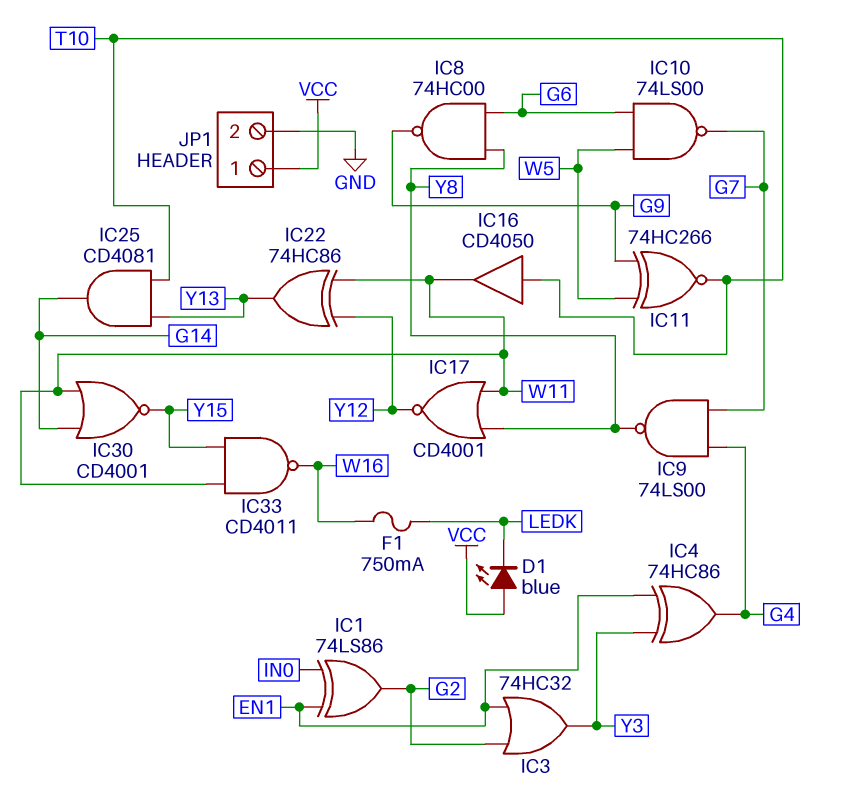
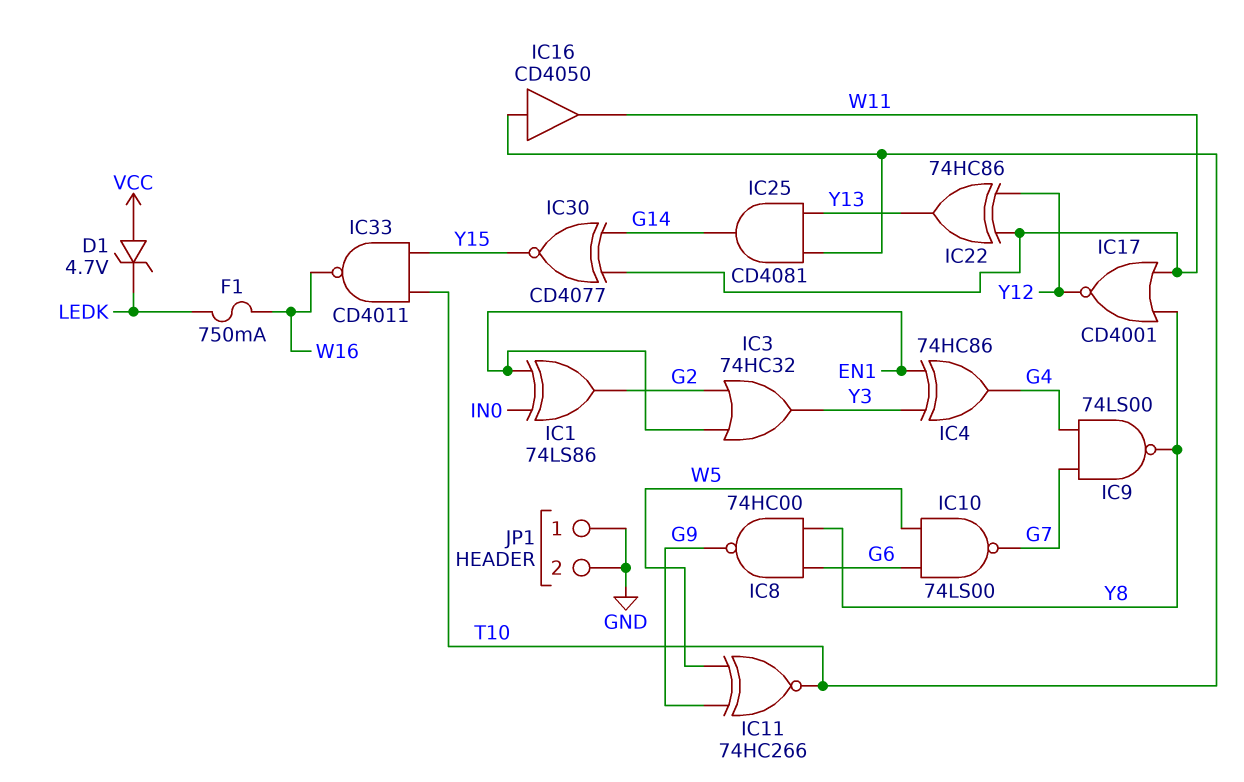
D1: LED blue (A VCC, K LEDK) -> zener 4.7V (A VCC, K LEDK)
IC30: NOR CD4001 (in G14, in W11, out Y15) -> XNOR CD4077 (in G14, in W11, out Y15)
IC33: NAND CD4011 (in W11, in Y15, out W16) -> NAND CD4011 (in T10, in Y15, out W16)
JP1 pin 1: VCC -> GND

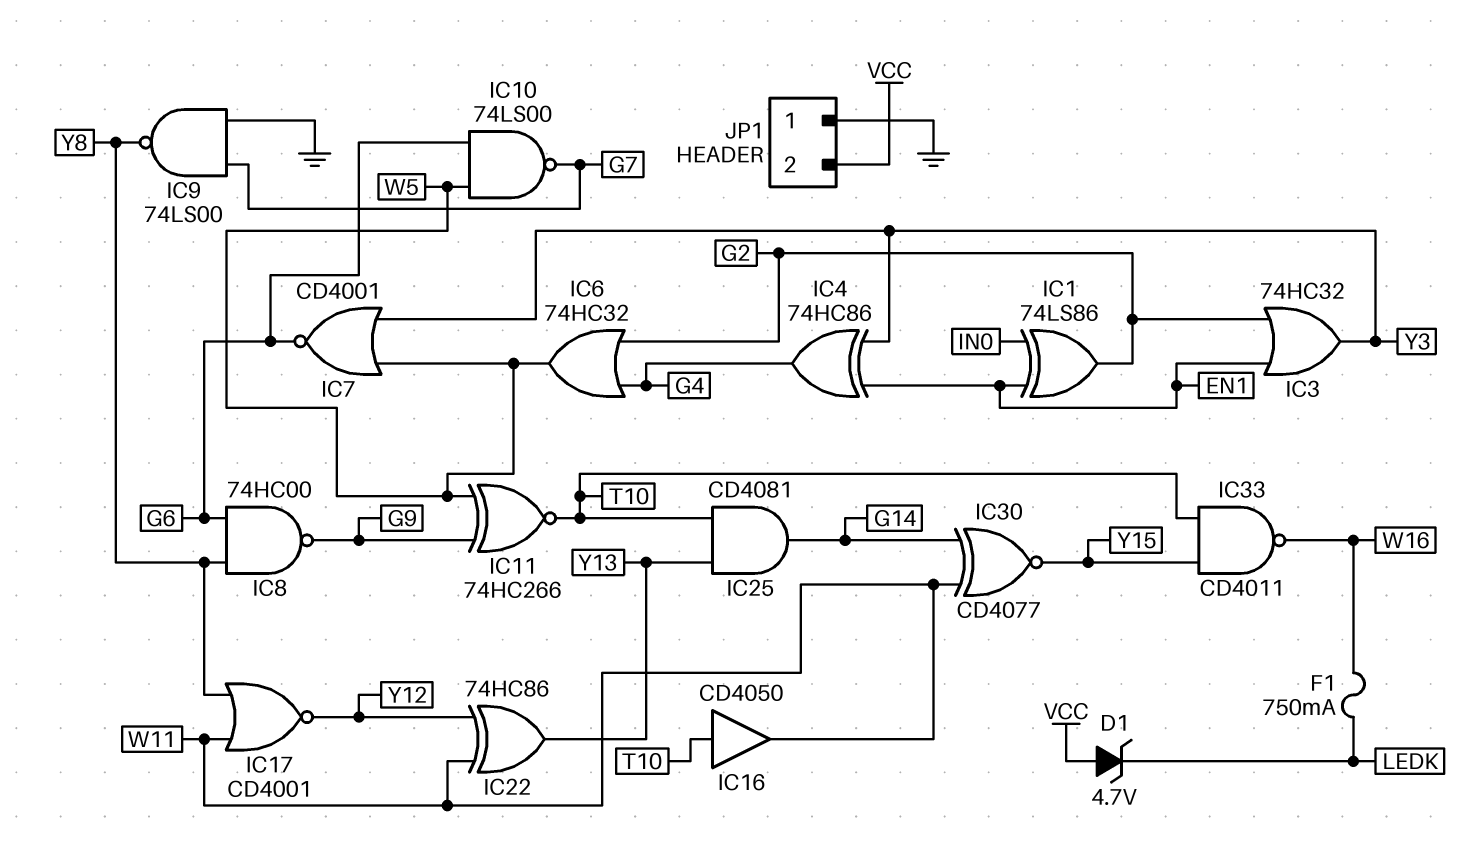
IC6: none -> OR 74HC32 (in G2, in G4, out W5)
IC7: none -> NOR CD4001 (in W5, in Y3, out G6)
IC9: NAND 74LS00 (in G4, in G7, out Y8) -> NAND 74LS00 (in G7, in GND, out Y8)
JP1 pin 2: GND -> VCC

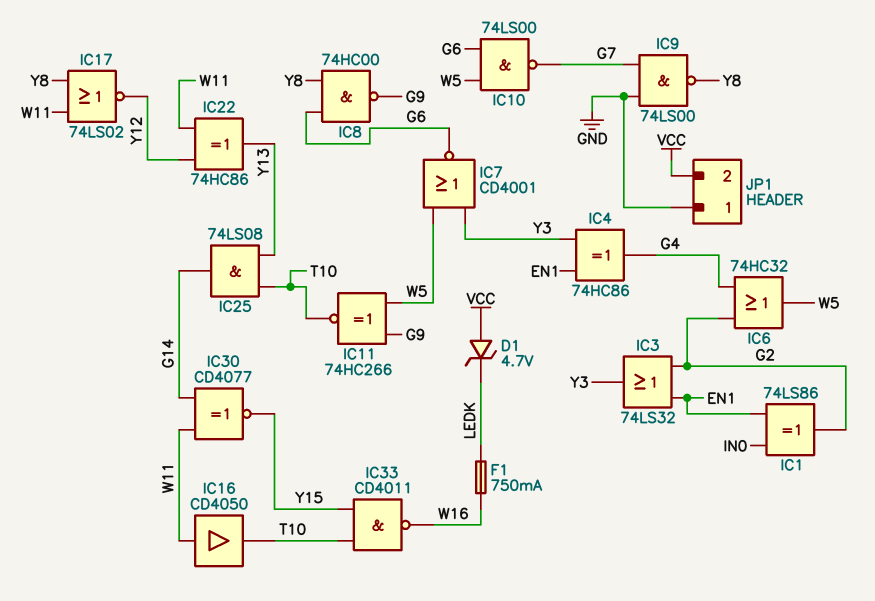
IC3: OR 74HC32 (in EN1, in G2, out Y3) -> OR 74LS32 (in EN1, in G2, out Y3)
IC16: buffer CD4050 (in T10, out W11) -> buffer CD4050 (in W11, out T10)
IC17: NOR CD4001 (in W11, in Y8, out Y12) -> NOR 74LS02 (in W11, in Y8, out Y12)
IC25: AND CD4081 (in T10, in Y13, out G14) -> AND 74LS08 (in T10, in Y13, out G14)

